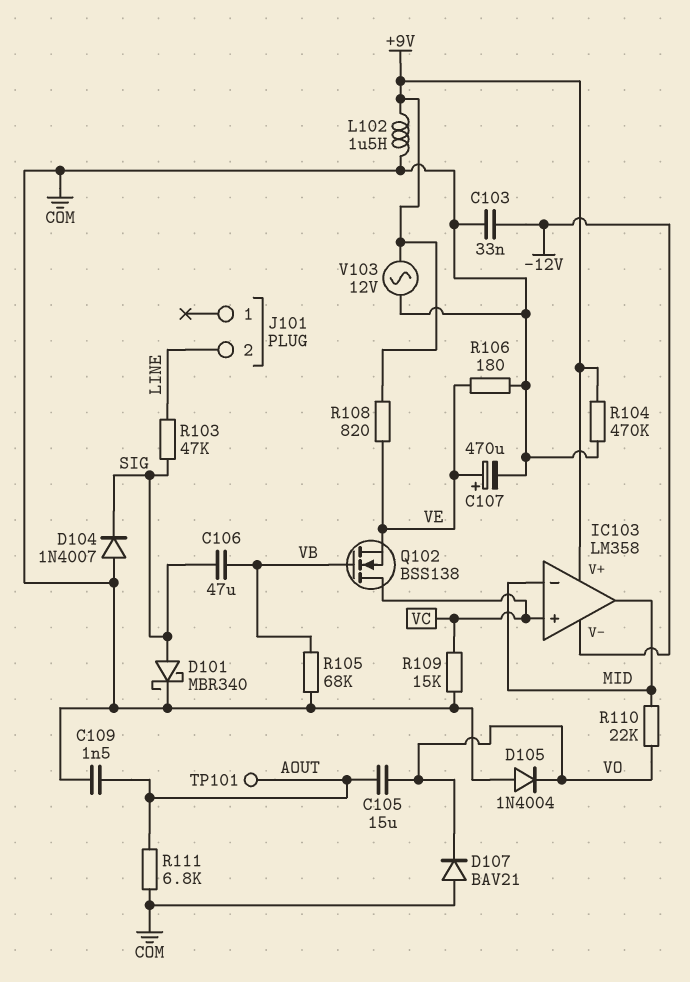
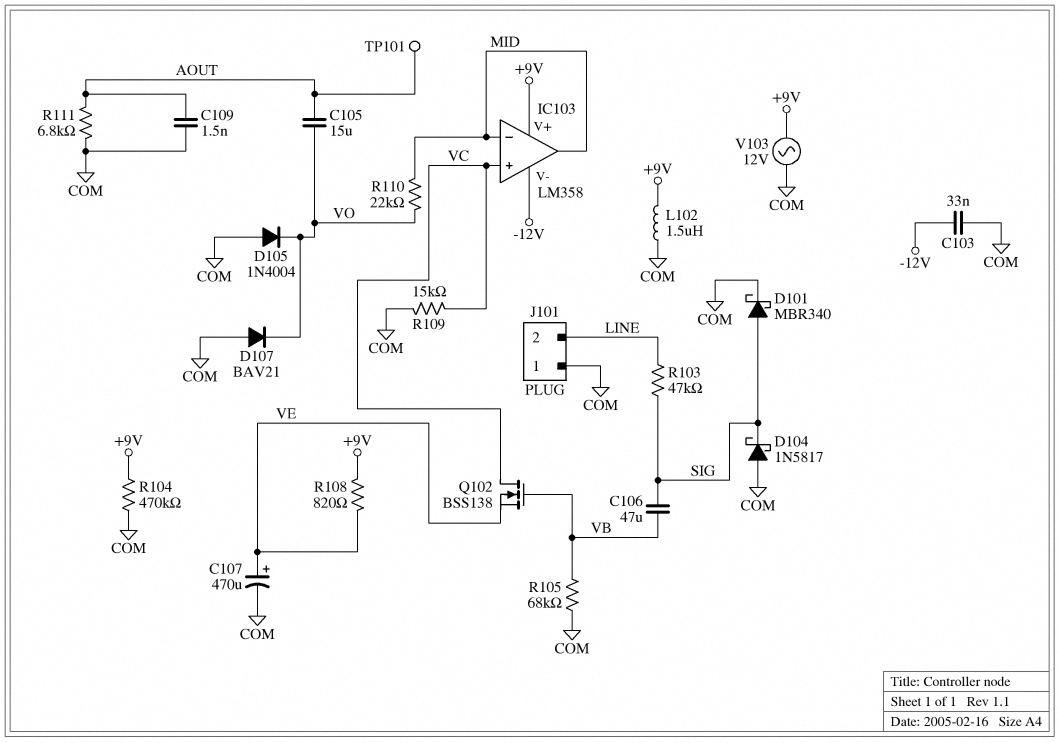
D104: diode 1N4007 (A COM, K SIG) -> schottky 1N5817 (A COM, K SIG)
J101 pin 1: none -> COM
R106: 180 (COM, VE) -> none

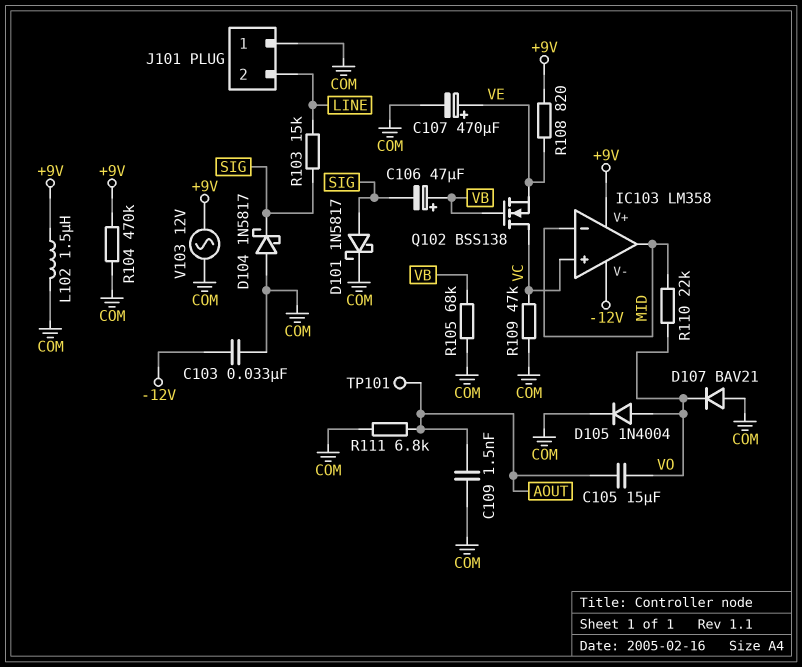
C106: 47uF (SIG, VB) -> 47uF (plus VB, minus SIG)
D101: schottky MBR340 (A SIG, K COM) -> schottky 1N5817 (A SIG, K COM)
D105: diode 1N4004 (A COM, K VO) -> diode 1N4004 (A VO, K COM)
R103: 47k (LINE, SIG) -> 15k (LINE, SIG)
R109: 15k (COM, VC) -> 47k (COM, VC)

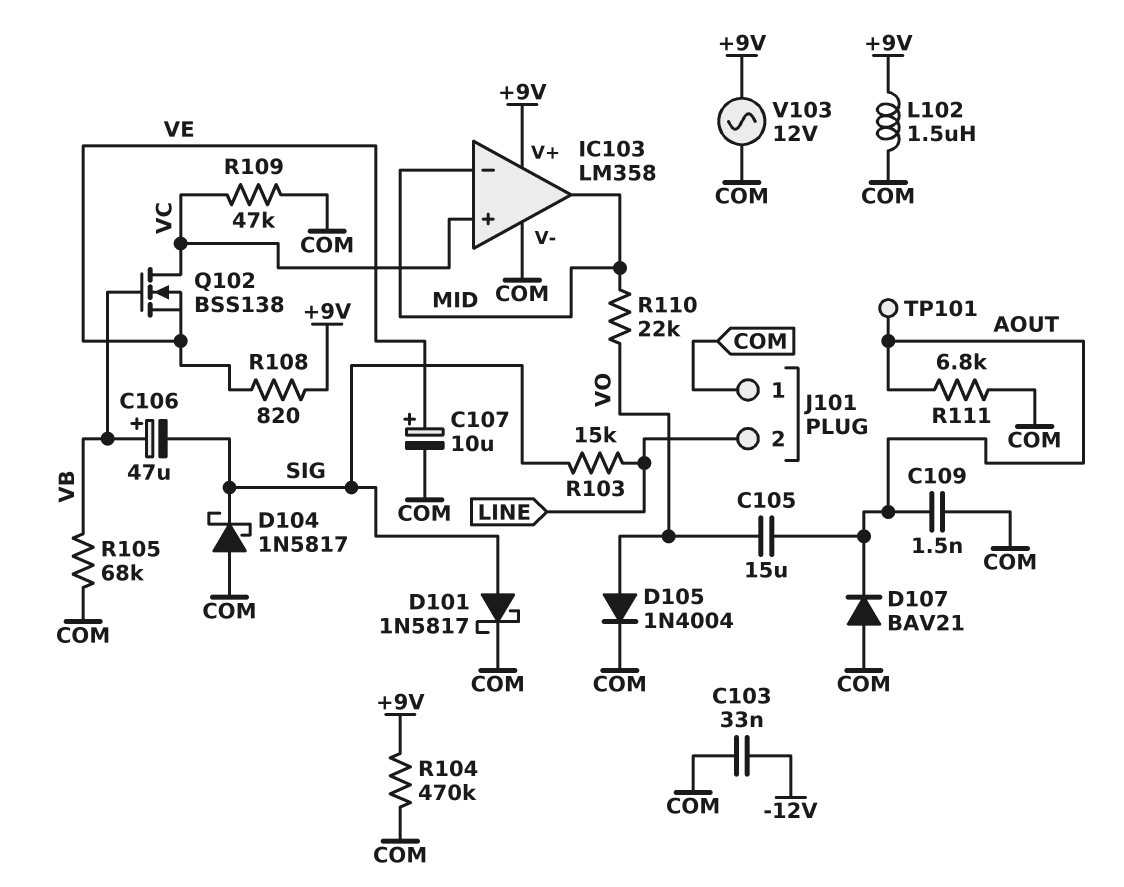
C107: 470uF (plus VE, minus COM) -> 10uF (plus VE, minus COM)
D107: diode BAV21 (A COM, K VO) -> diode BAV21 (A COM, K AOUT)
IC103 pin V-: -12V -> COM

